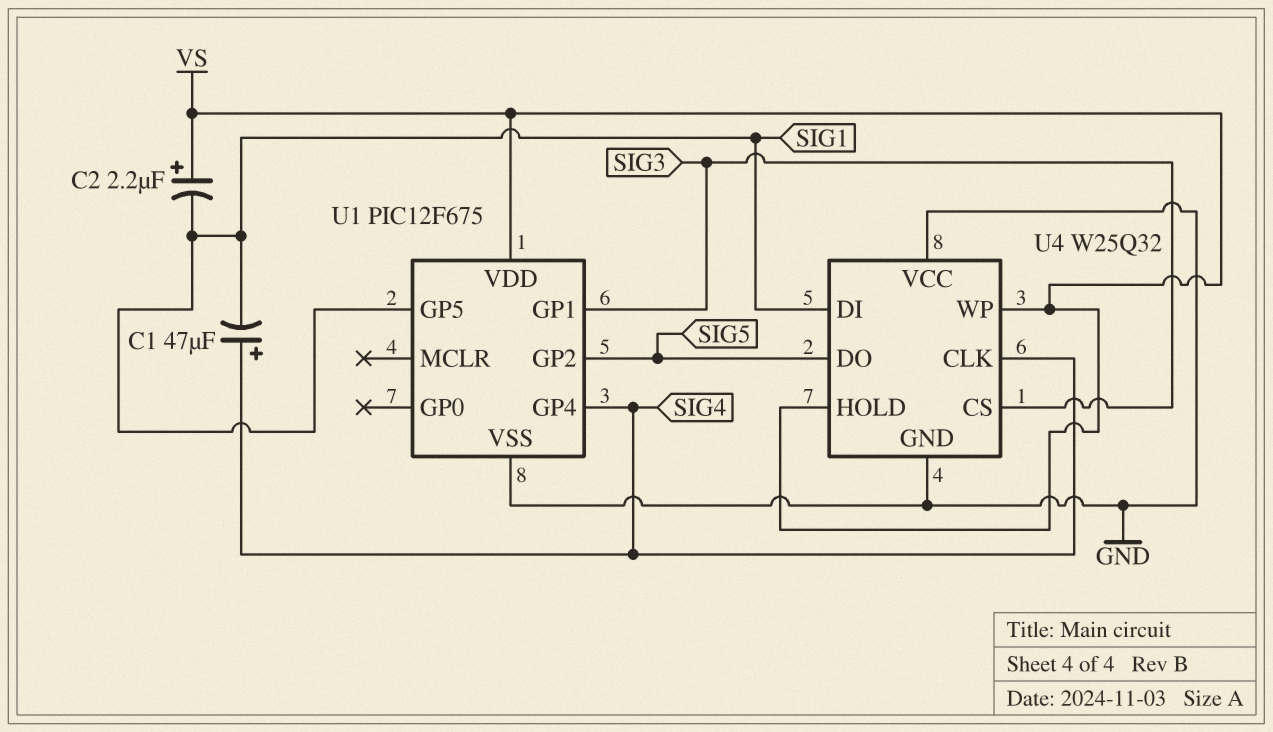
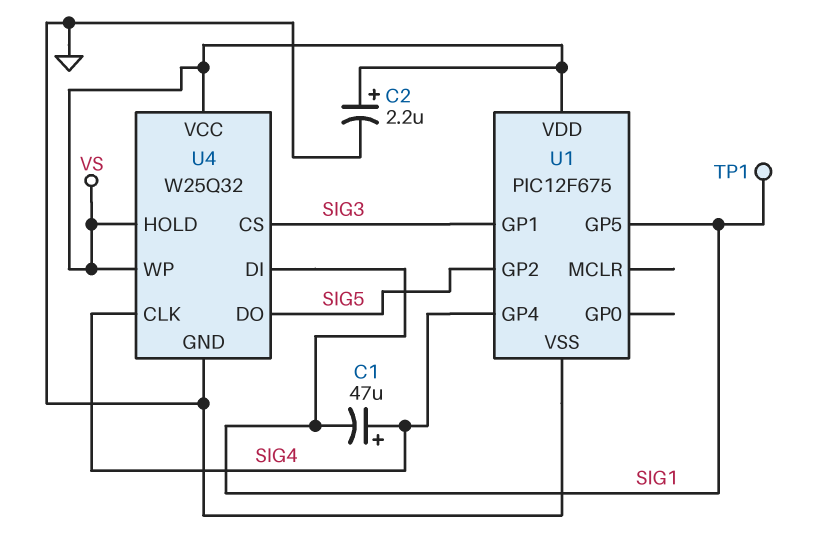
C2: 2.2uF (plus VS, minus SIG1) -> 2.2uF (plus VS, minus GND)
TP1: none -> test point (SIG1)
U4 pin VCC: GND -> VS

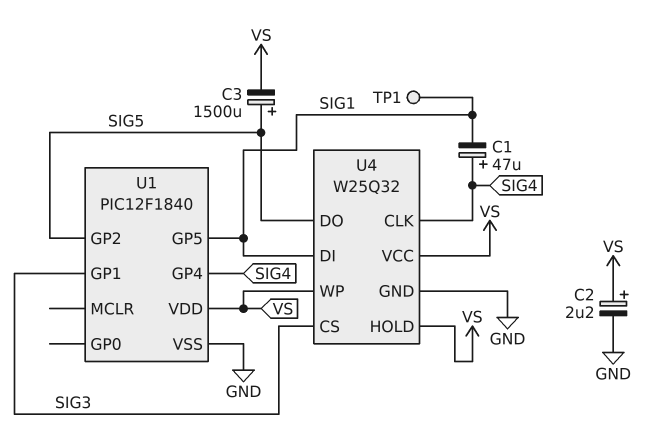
C3: none -> 1500uF (plus SIG5, minus VS)
U1: PIC12F675 -> PIC12F1840

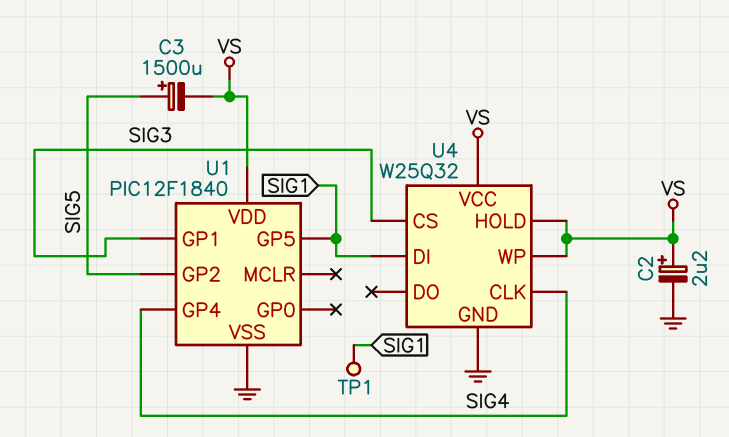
C1: 47uF (plus SIG4, minus SIG1) -> none
U4 pin DO: SIG5 -> none

